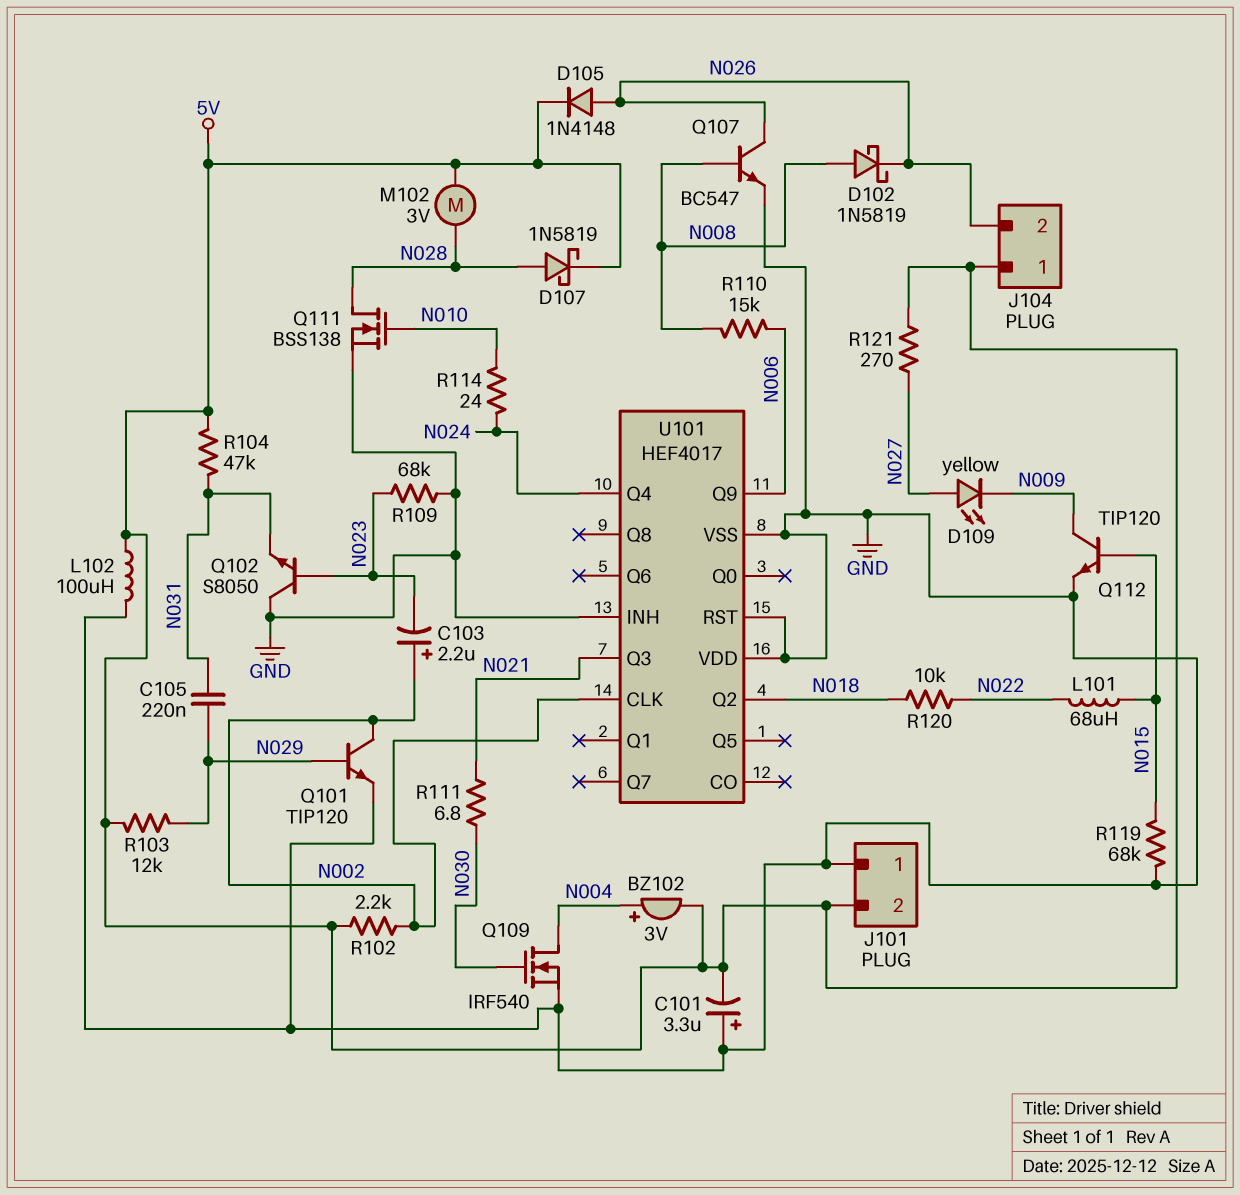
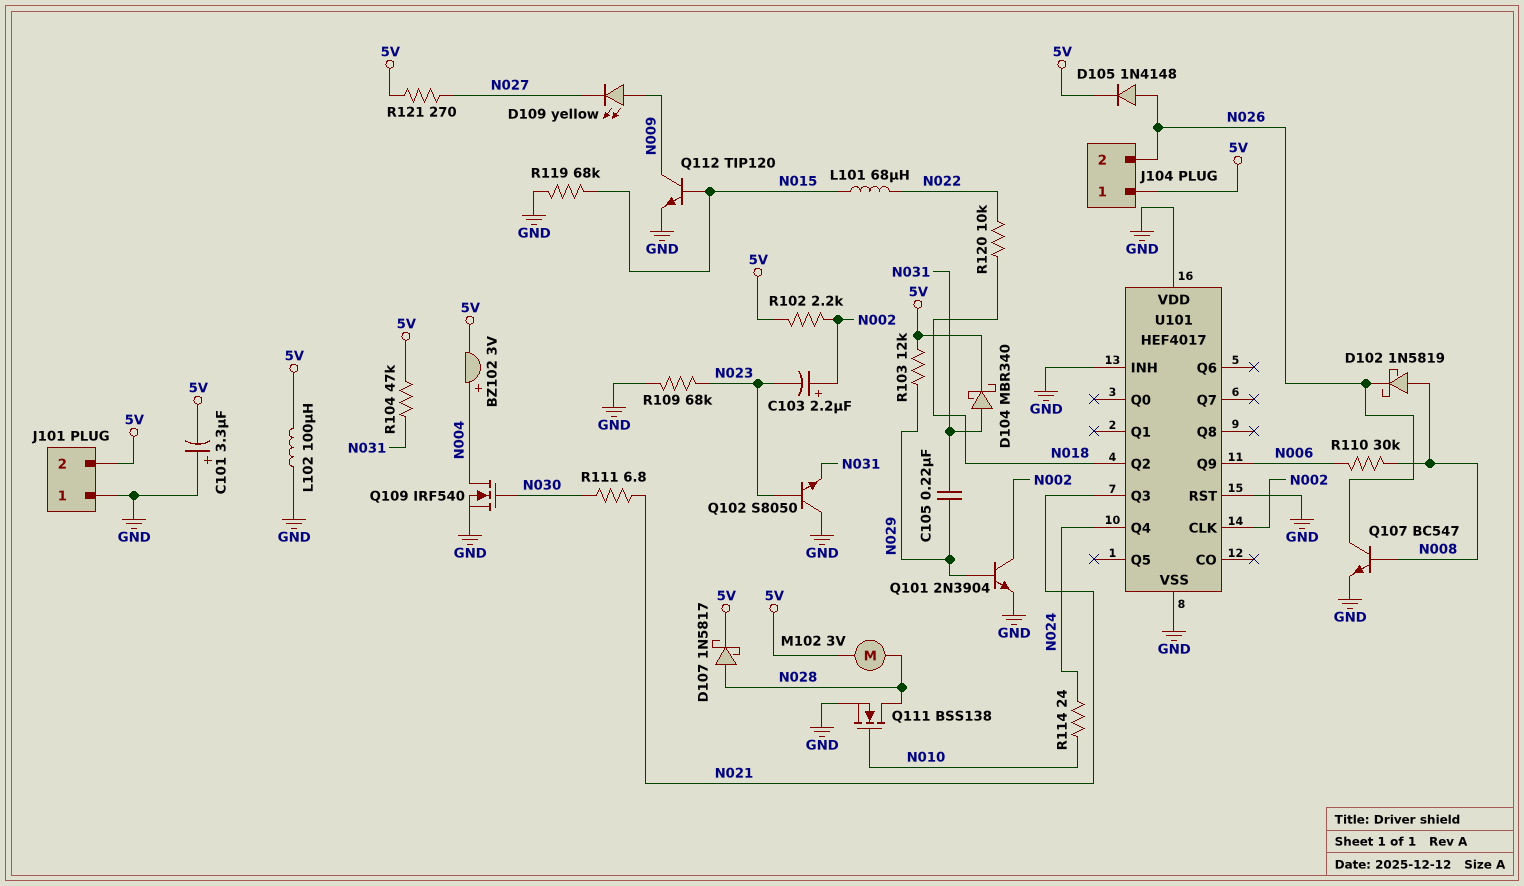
D104: none -> schottky MBR340 (A N031, K 5V)
D107: schottky 1N5819 (A N028, K 5V) -> schottky 1N5817 (A N028, K 5V)
D109: LED yellow (A N027, K N009) -> LED yellow (A N009, K N027)
Q101: NPN TIP120 (B N029, C N002, E GND) -> NPN 2N3904 (B N029, C N002, E GND)
R110: 15k (N006, N008) -> 30k (N006, N008)

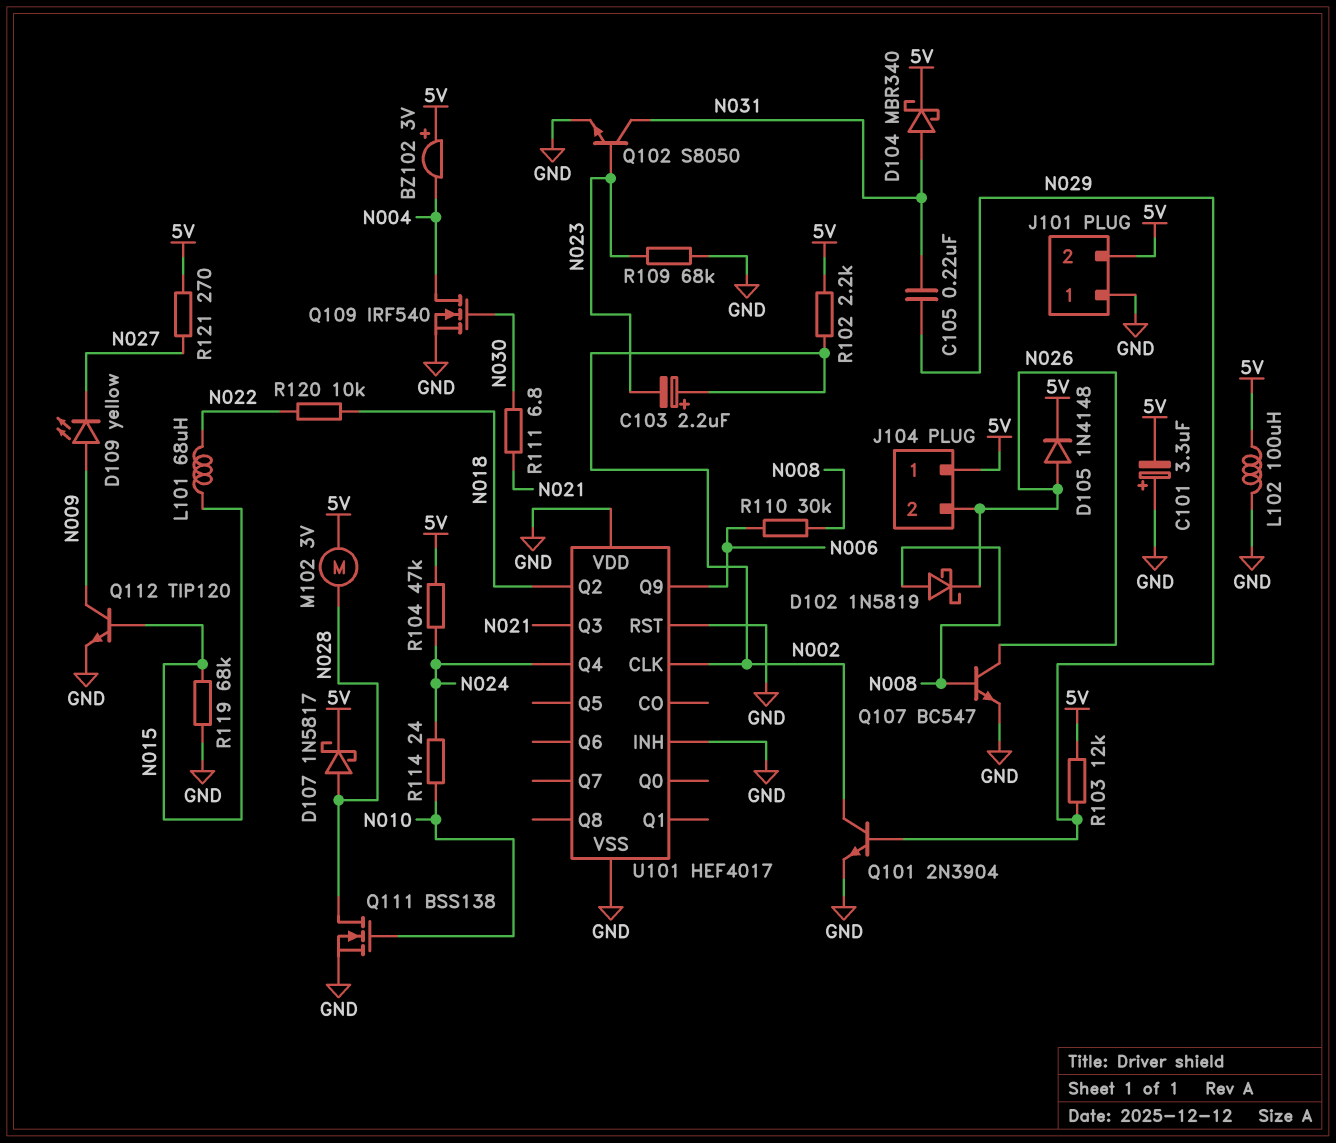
BZ102: buzzer 3V (plus N004, minus 5V) -> buzzer 3V (plus 5V, minus N004)
Q102: NPN S8050 (B N023, C GND, E N031) -> NPN S8050 (B N023, C N031, E GND)
R104: 47k (5V, N031) -> 47k (5V, N024)

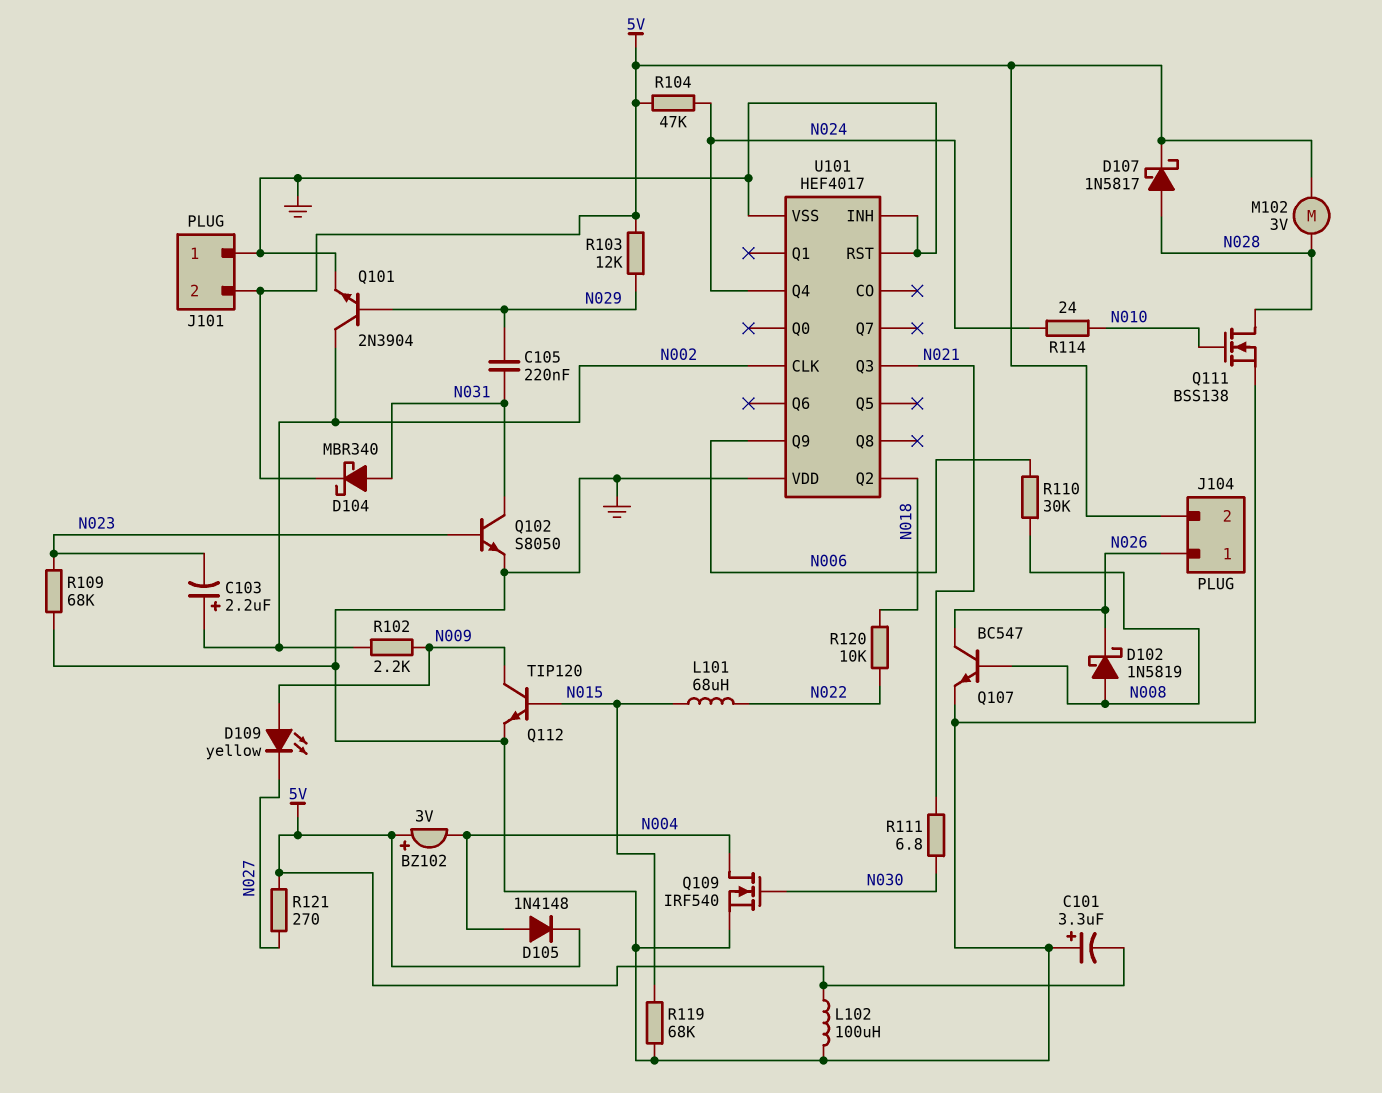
D105: diode 1N4148 (A N026, K 5V) -> diode 1N4148 (A N004, K 5V)
J104 pin 1: 5V -> N026
J104 pin 2: N026 -> 5V
R102: 2.2k (5V, N002) -> 2.2k (N002, N009)

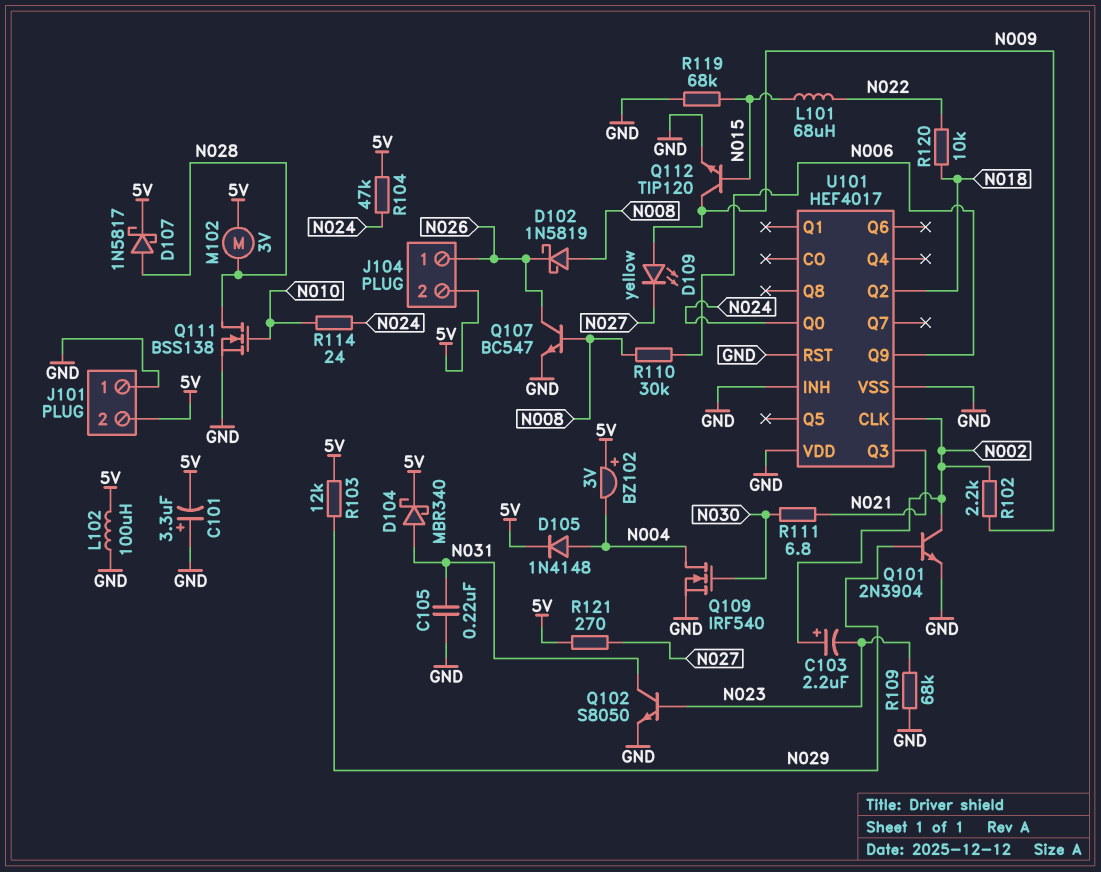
C105: 220nF (N029, N031) -> 220nF (GND, N031)
U101 pin Q0: none -> N024
U101 pin Q4: N024 -> none

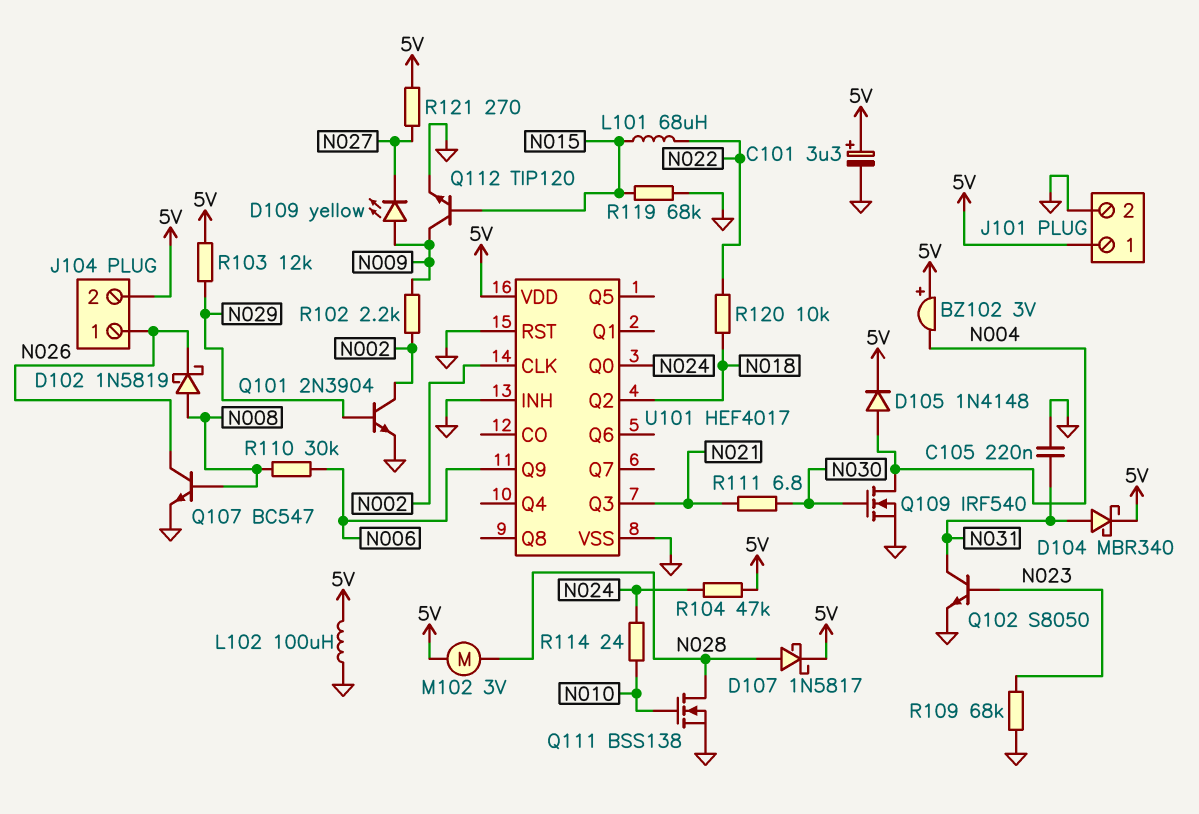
C101: 3.3uF (plus GND, minus 5V) -> 3.3uF (plus 5V, minus GND)
C103: 2.2uF (plus N002, minus N023) -> none
J101 pin 1: GND -> 5V
J101 pin 2: 5V -> GND
U101 pin VDD: GND -> 5V

